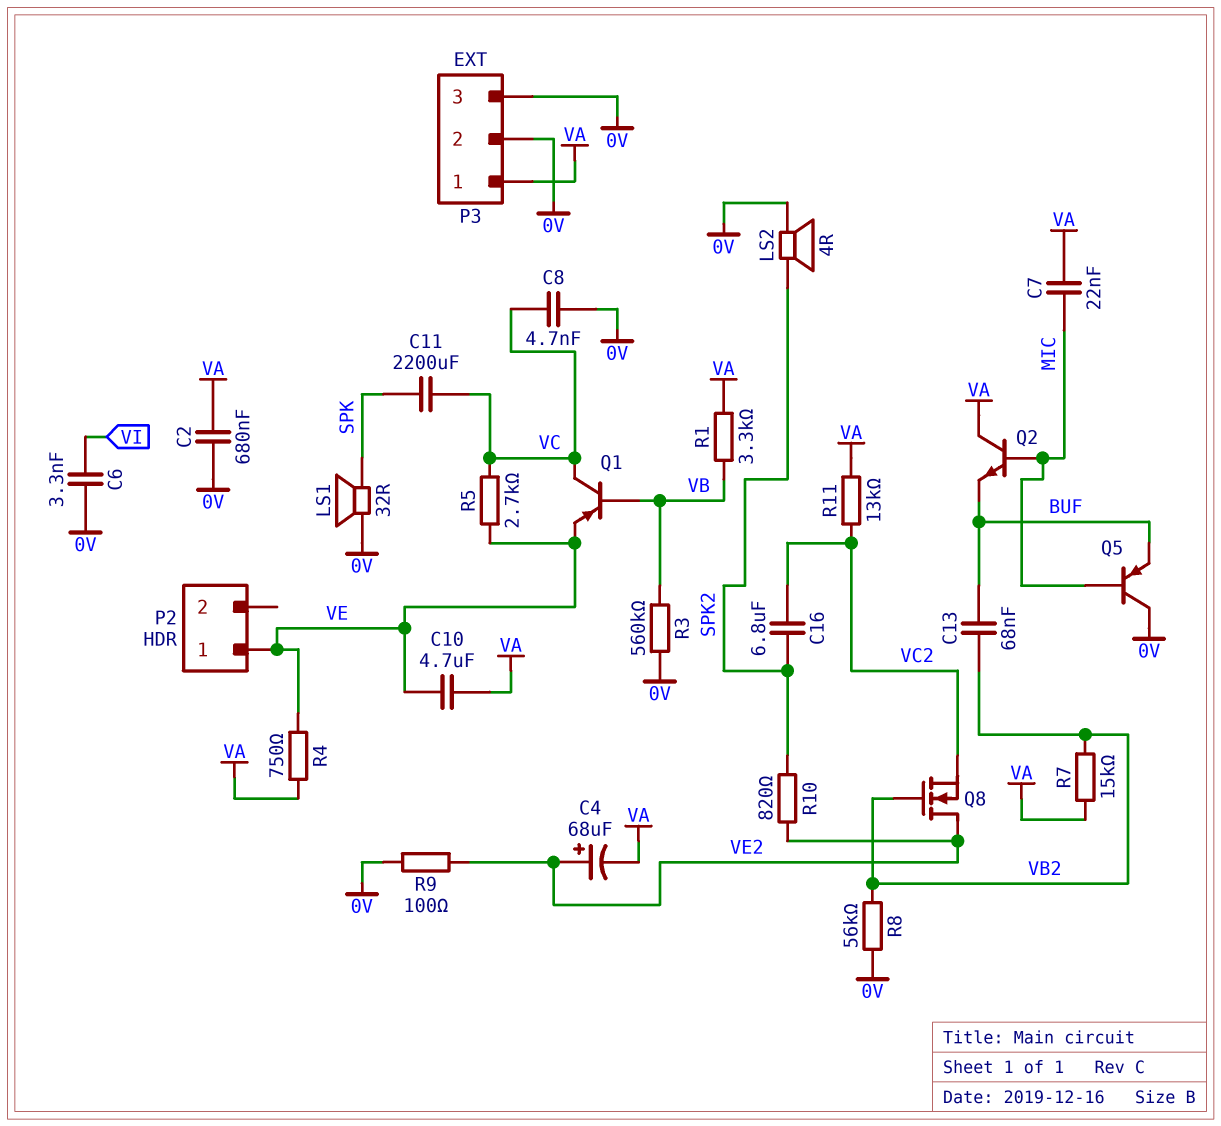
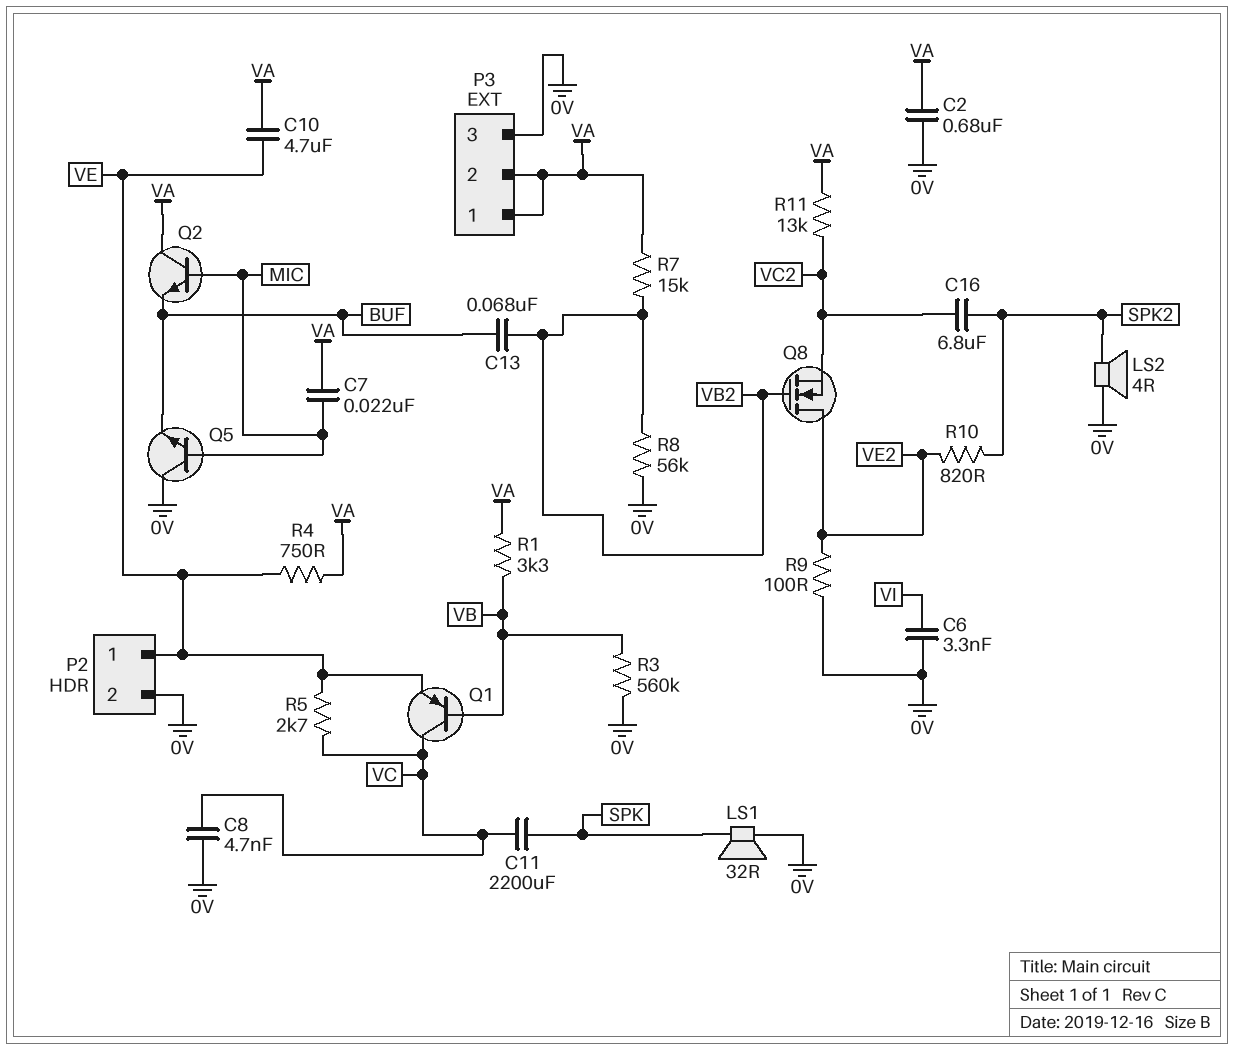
C4: 68uF (plus VE2, minus VA) -> none
P2 pin 2: none -> 0V
P3 pin 2: 0V -> VA
Q5: PNP (B MIC, C 0V, E BUF) -> NPN (B MIC, C 0V, E BUF)

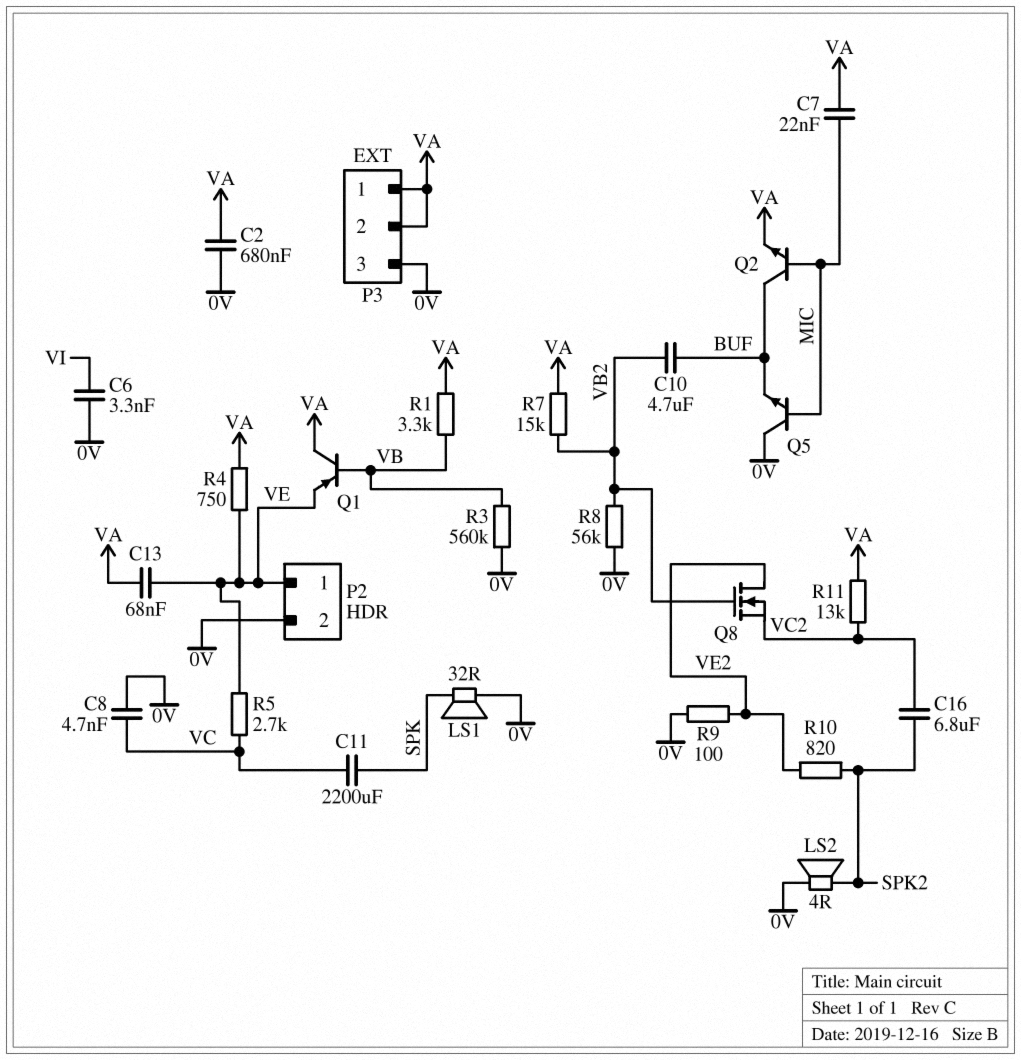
C10: 4.7uF (VA, VE) -> 4.7uF (BUF, VB2)
C13: 68nF (BUF, VB2) -> 68nF (VA, VE)
Q1: PNP (B VB, C VC, E VE) -> PNP (B VB, C VA, E VE)
Q2: NPN (B MIC, C VA, E BUF) -> NPN (B MIC, C BUF, E VA)

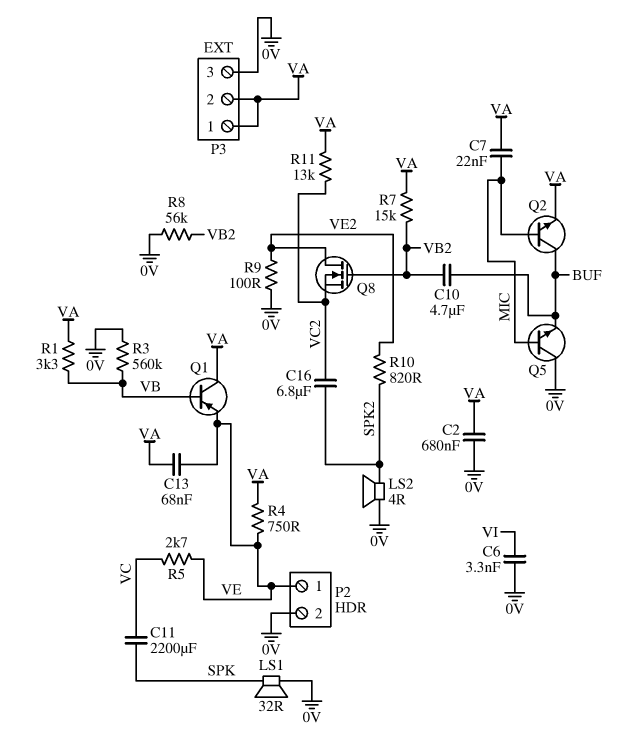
C8: 4.7nF (0V, VC) -> none

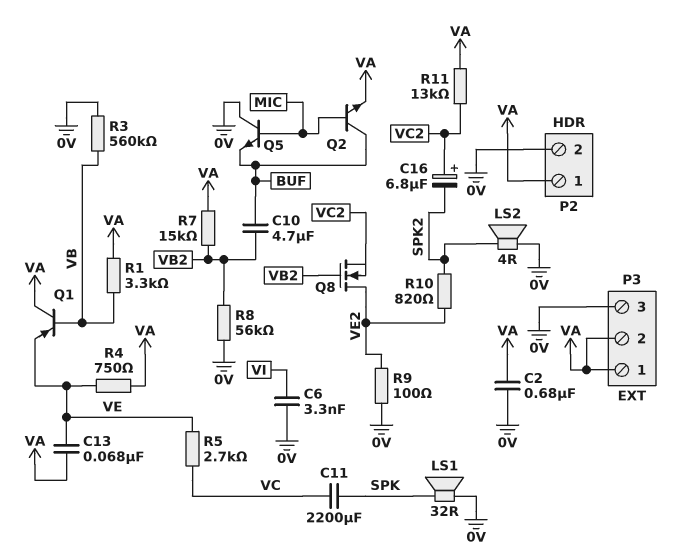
C7: 22nF (MIC, VA) -> none
C16: 6.8uF (SPK2, VC2) -> 6.8uF (plus VC2, minus SPK2)
P2 pin 1: VE -> VA

